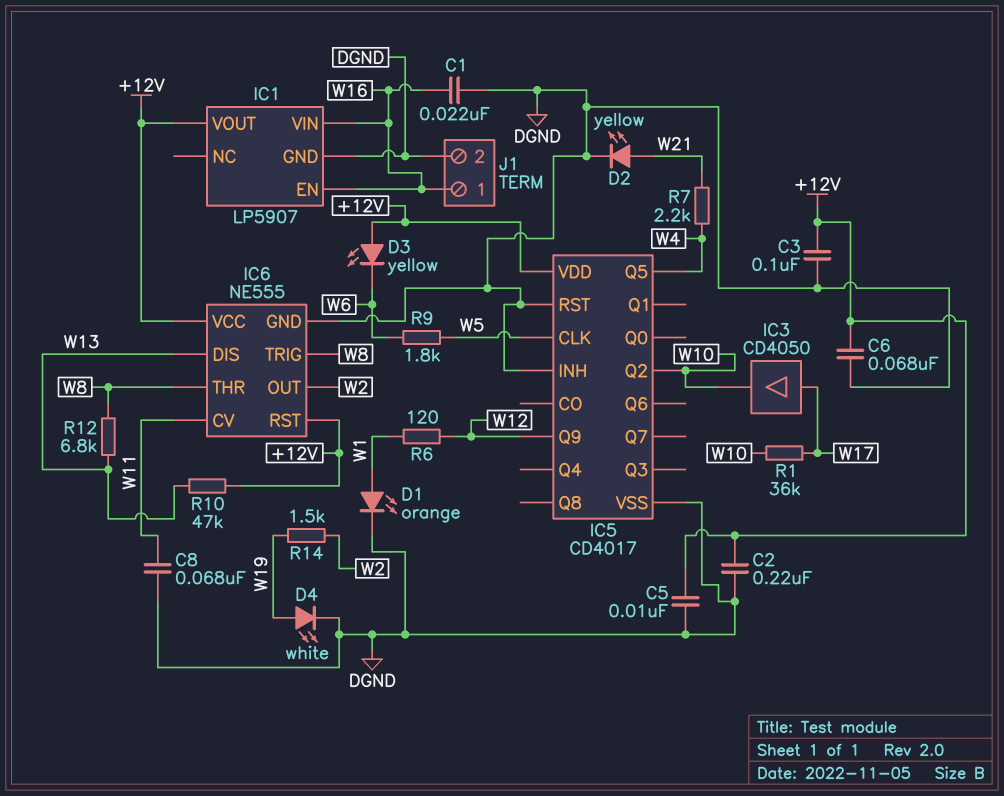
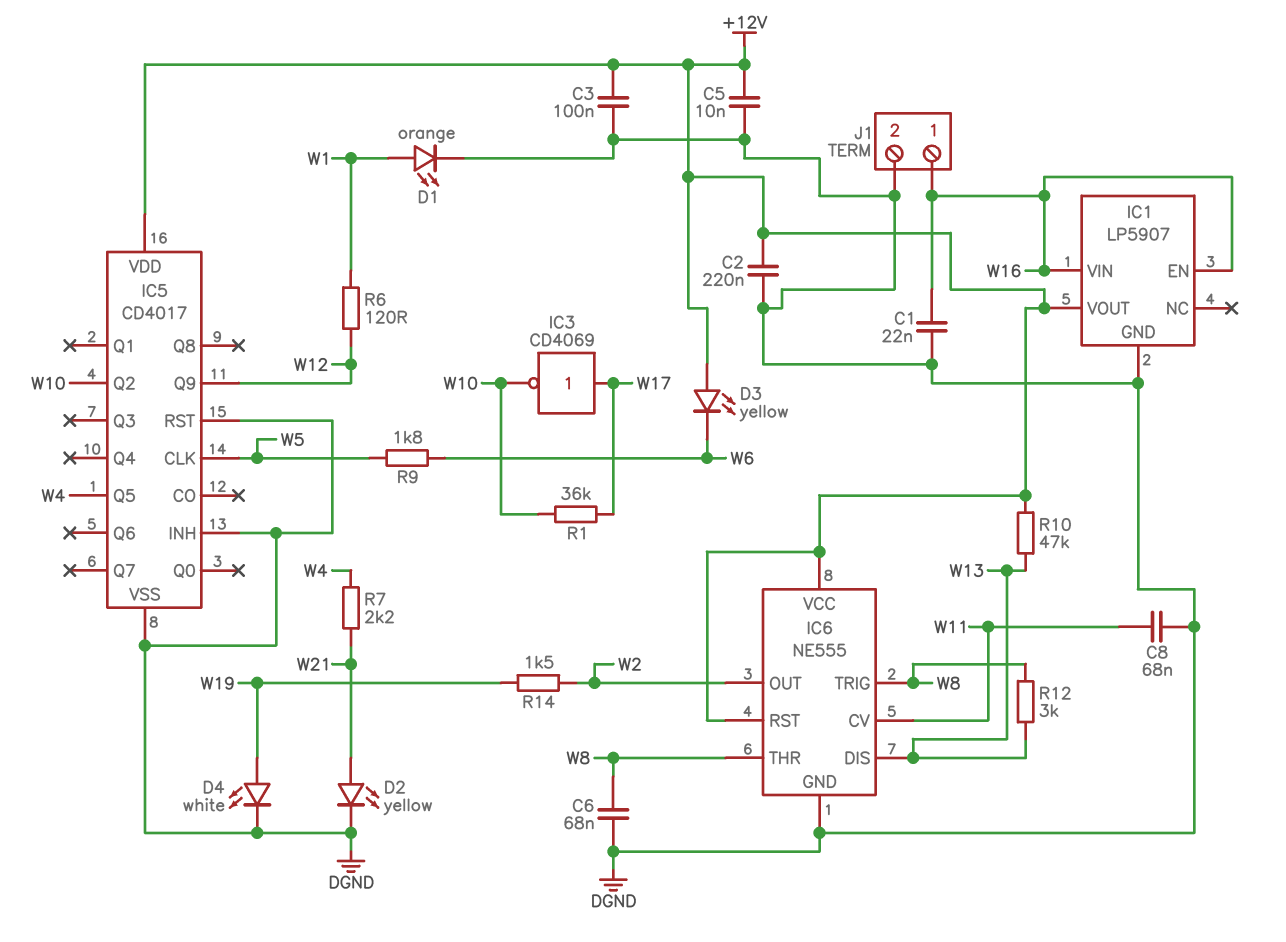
C6: 68nF (+12V, DGND) -> 68nF (DGND, W8)
IC3: buffer CD4050 (in W17, out W10) -> NOT CD4069 (in W17, out W10)
R12: 6.8k (W8, W13) -> 3k (W8, W13)

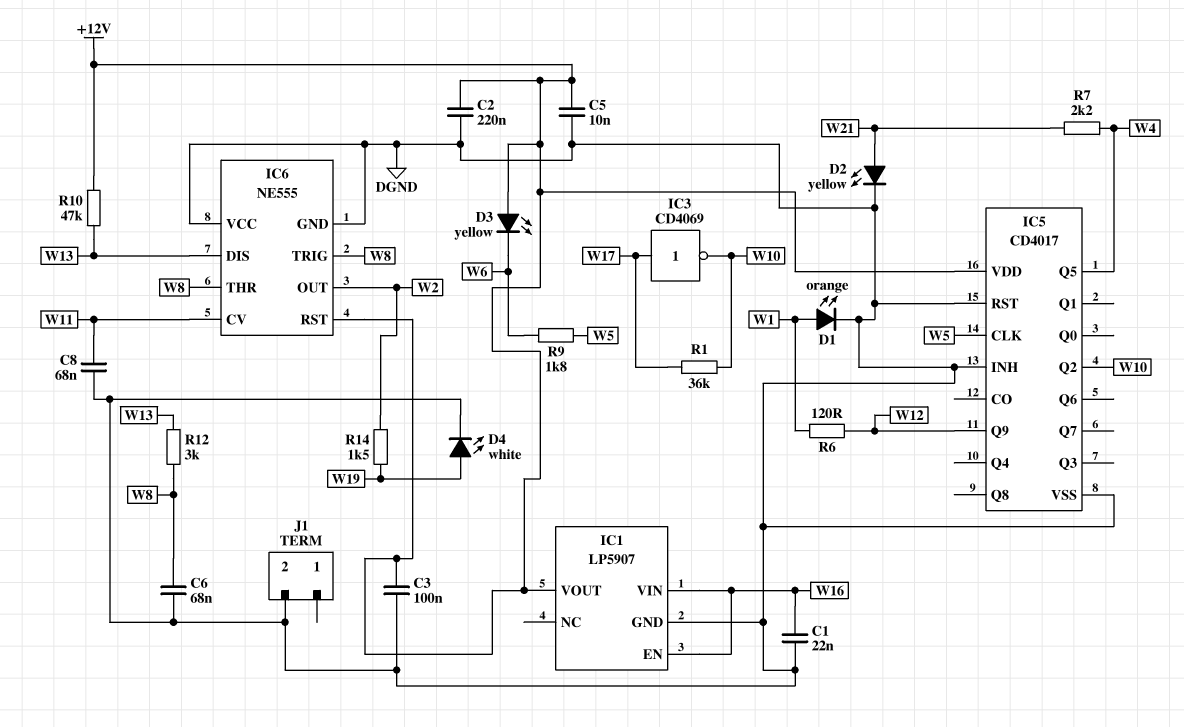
IC6 pin VCC: +12V -> DGND
J1 pin 1: W16 -> none

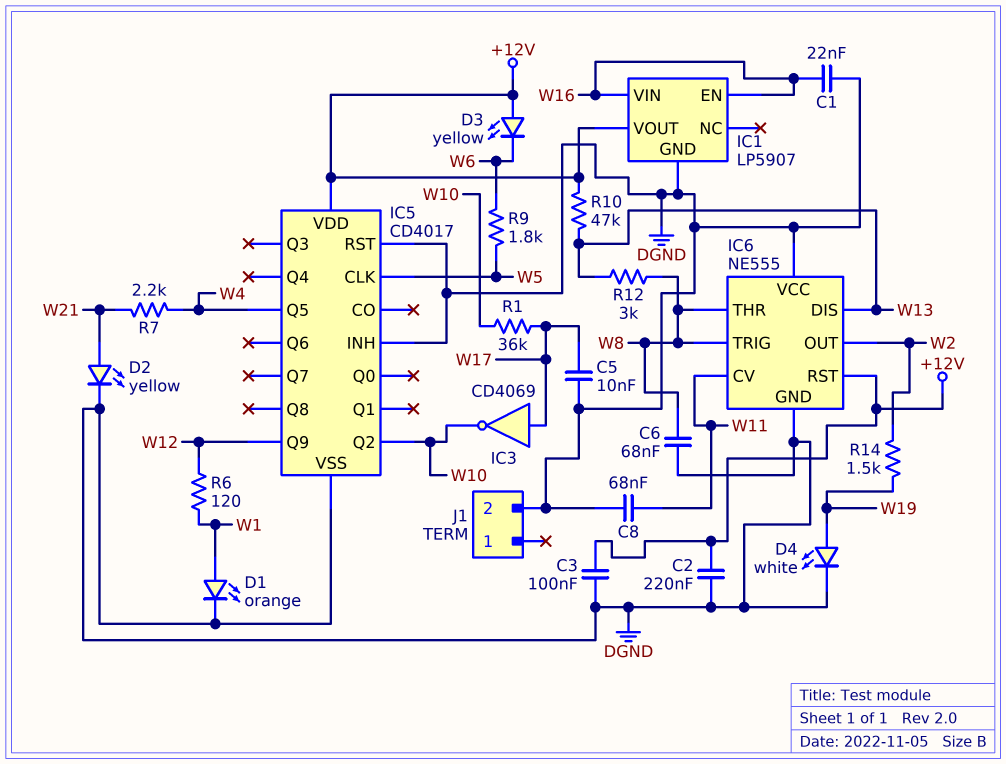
C5: 10nF (+12V, DGND) -> 10nF (DGND, W17)

